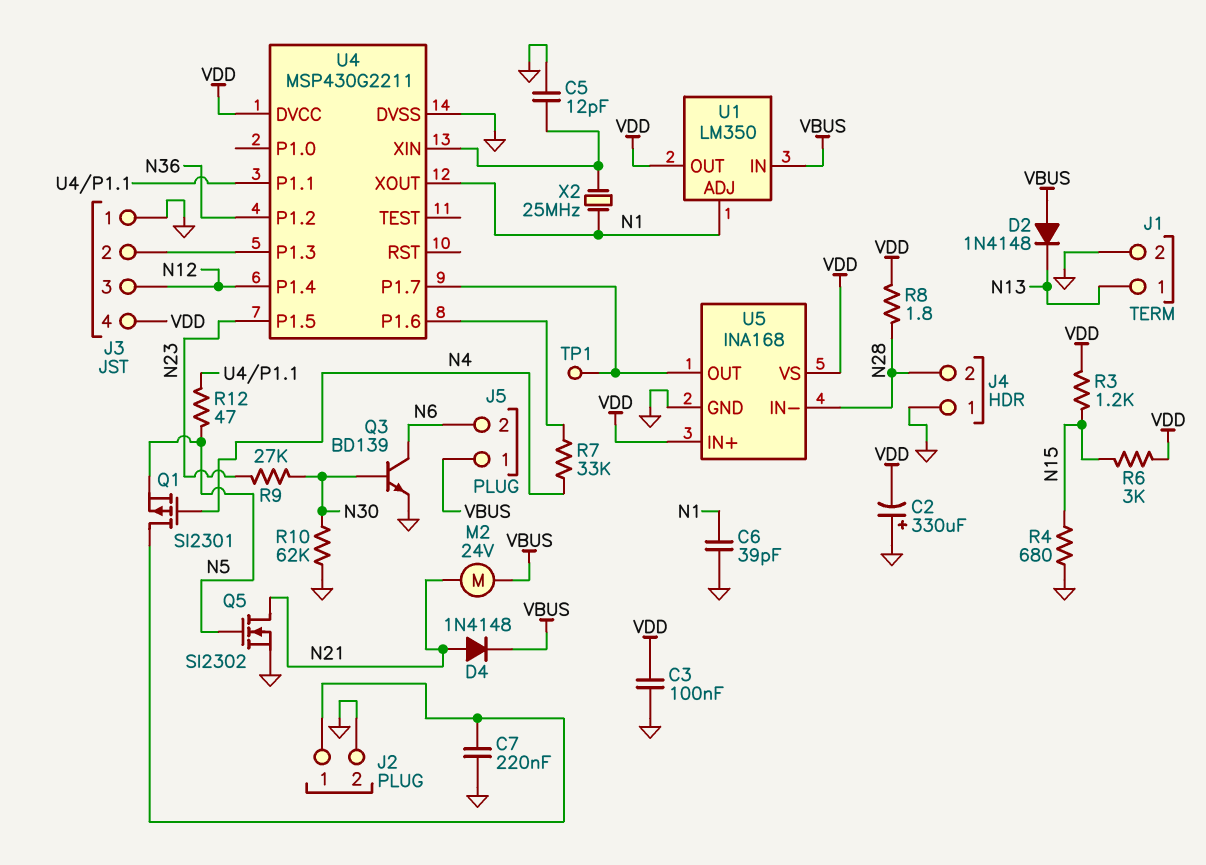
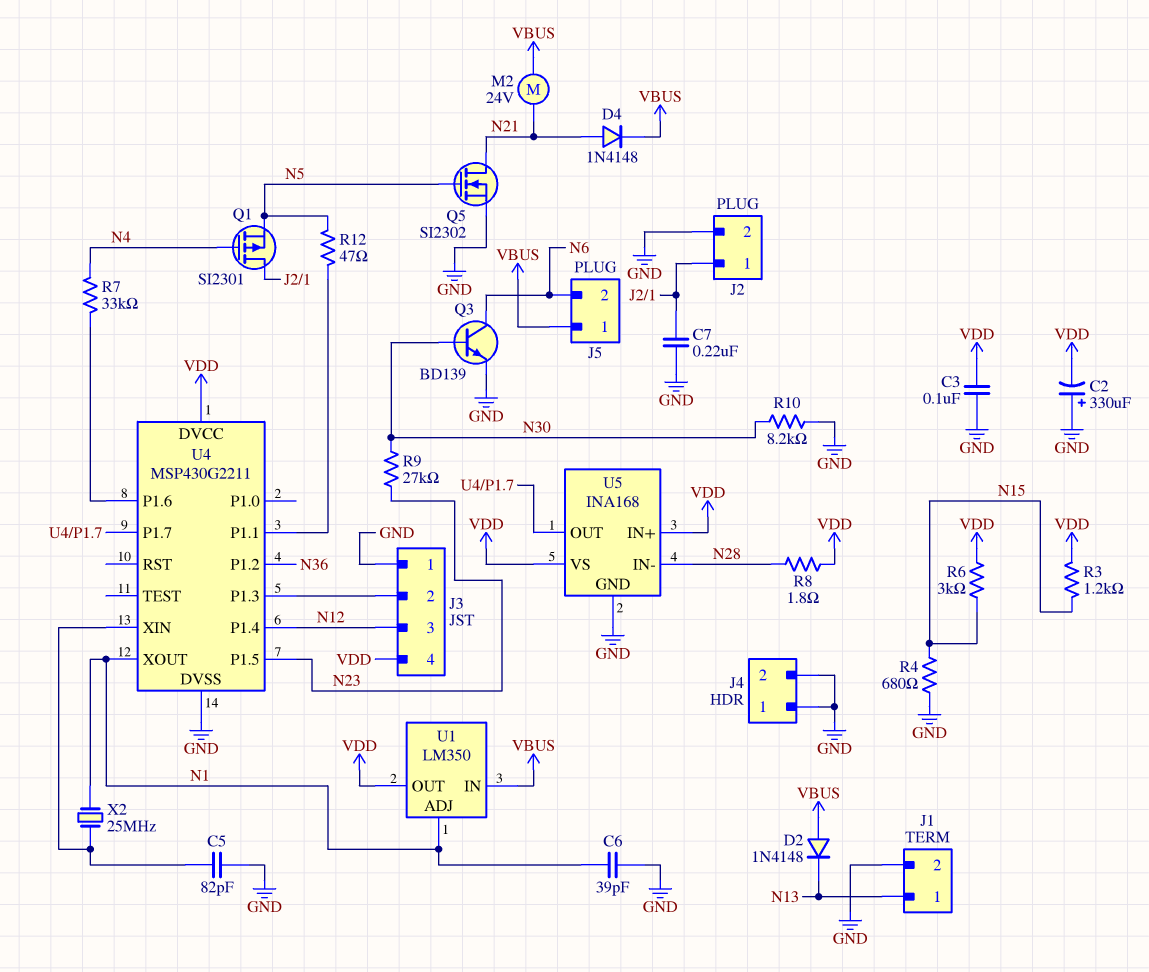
C5: 12pF (GND, U4/XIN) -> 82pF (GND, U4/XIN)
J4 pin 2: N28 -> GND
R10: 62k (GND, N30) -> 8.2k (GND, N30)
TP1: test point (U4/P1.7) -> none

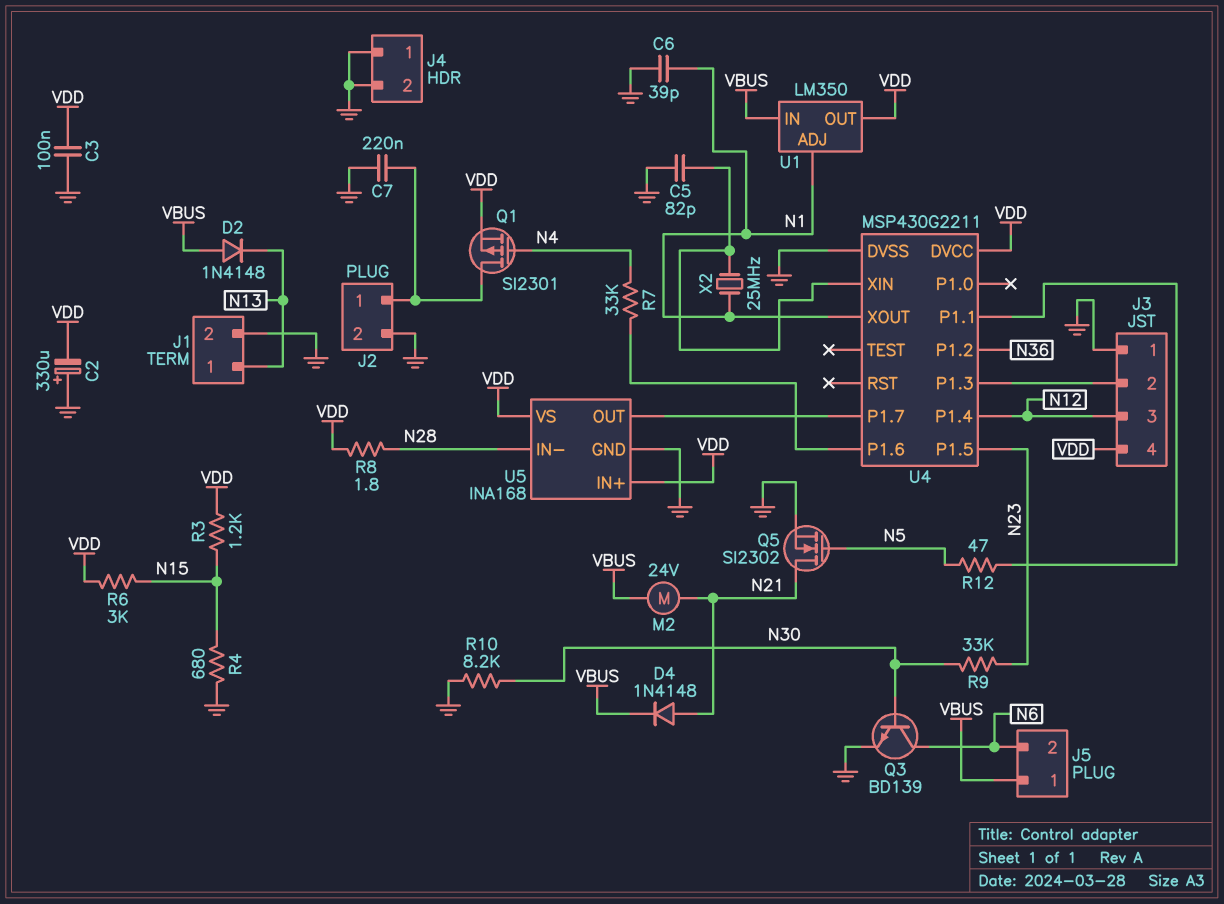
Q1: PMOS SI2301 (G N4, D J2/1, S N5) -> PMOS SI2301 (G N4, D J2/1, S VDD)
R9: 27k (N23, N30) -> 33k (N23, N30)

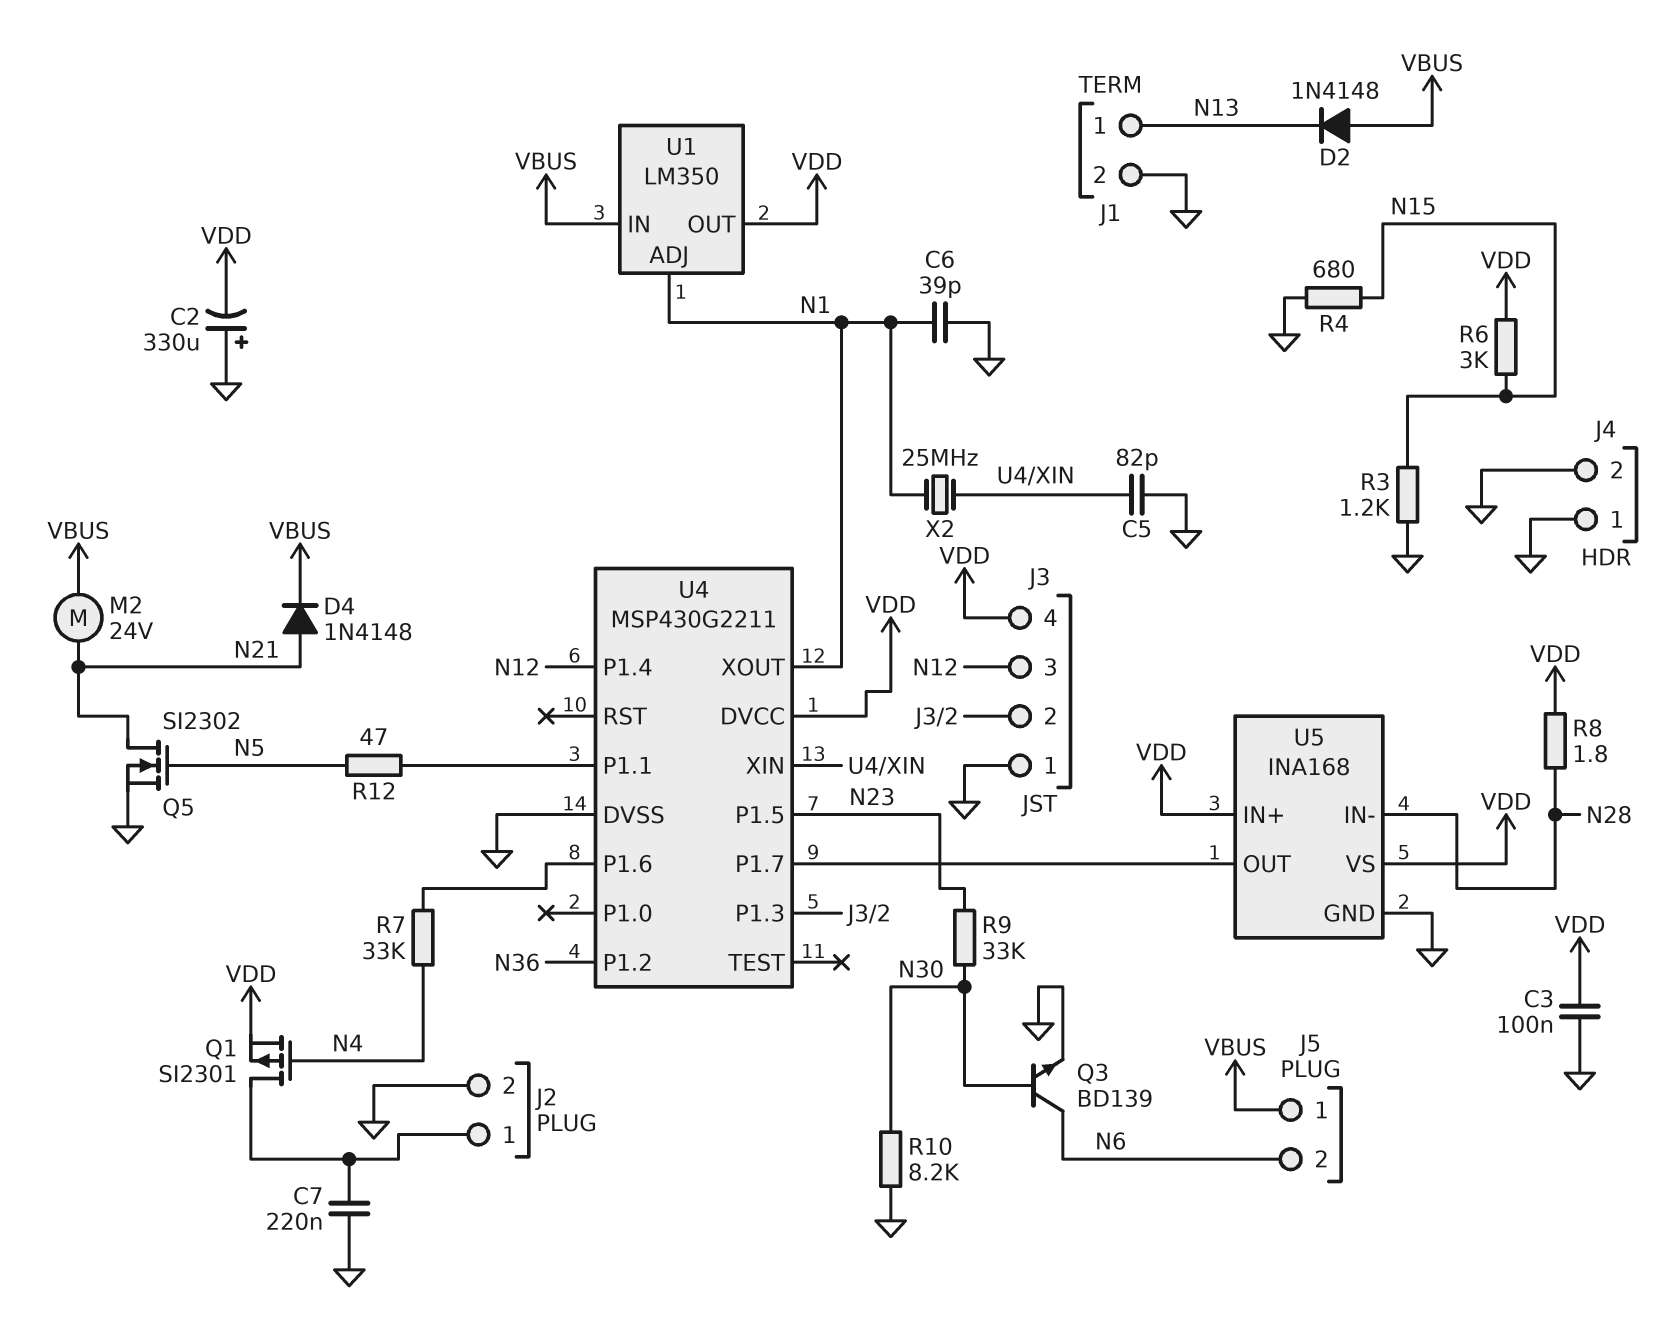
R3: 1.2k (N15, VDD) -> 1.2k (GND, N15)

